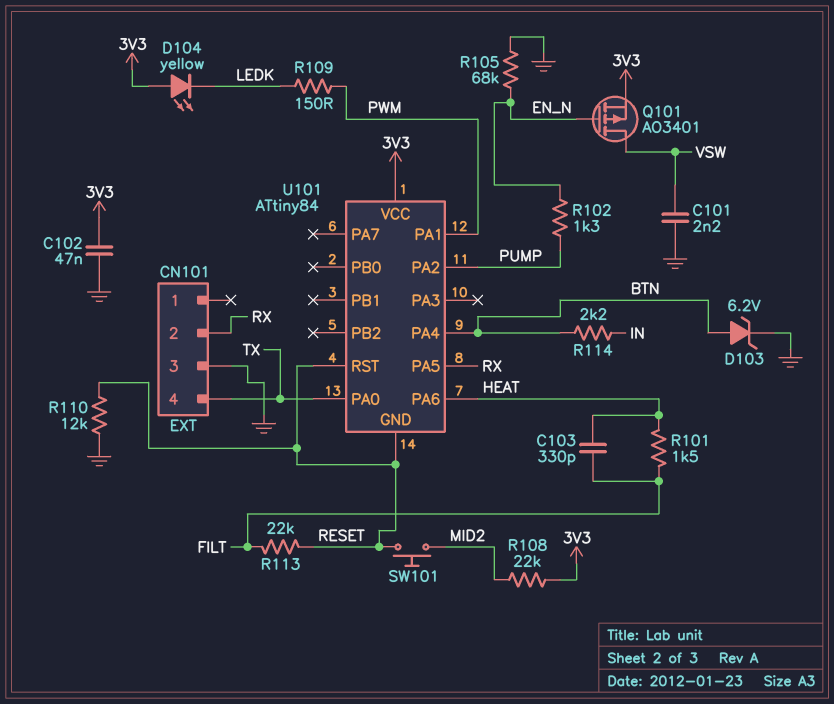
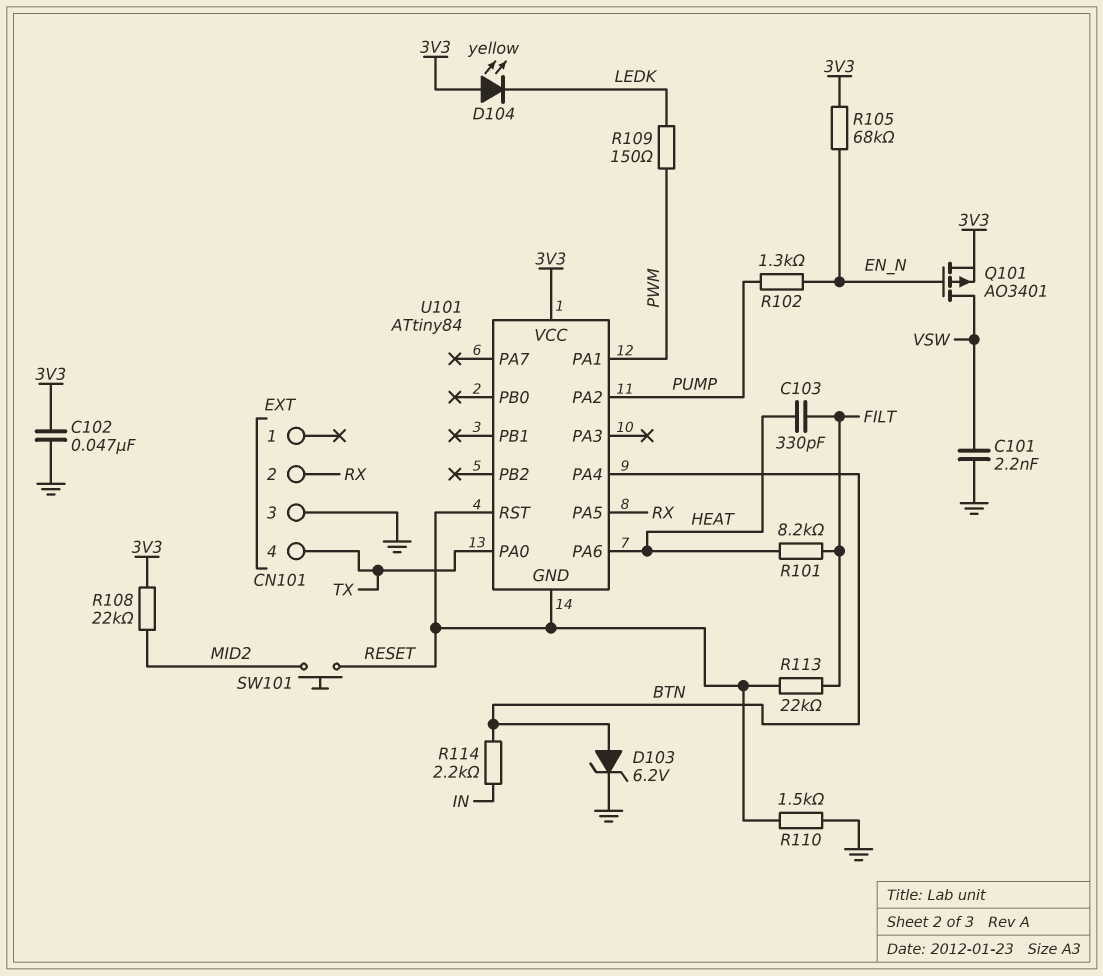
R101: 1.5k (FILT, HEAT) -> 8.2k (FILT, HEAT)
R105: 68k (EN_N, GND) -> 68k (3V3, EN_N)
R110: 12k (GND, RESET) -> 1.5k (GND, RESET)

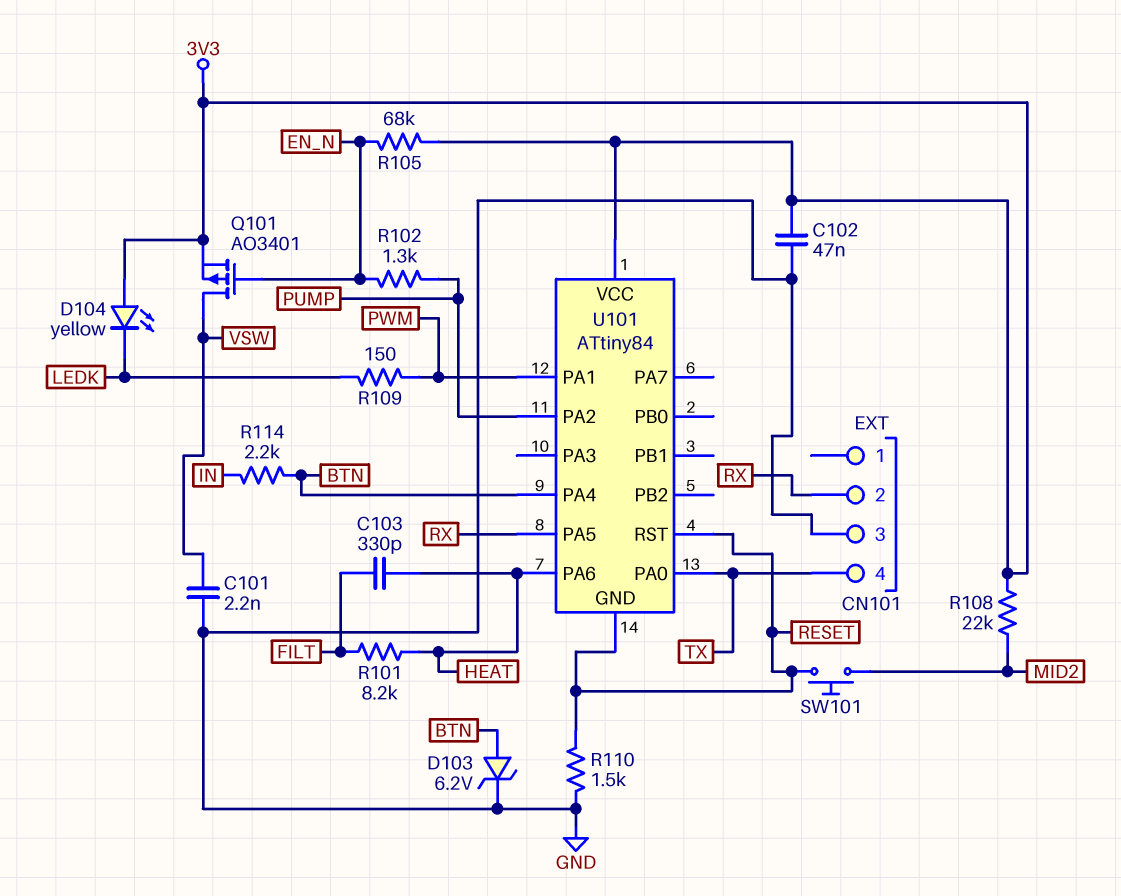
R113: 22k (FILT, RESET) -> none

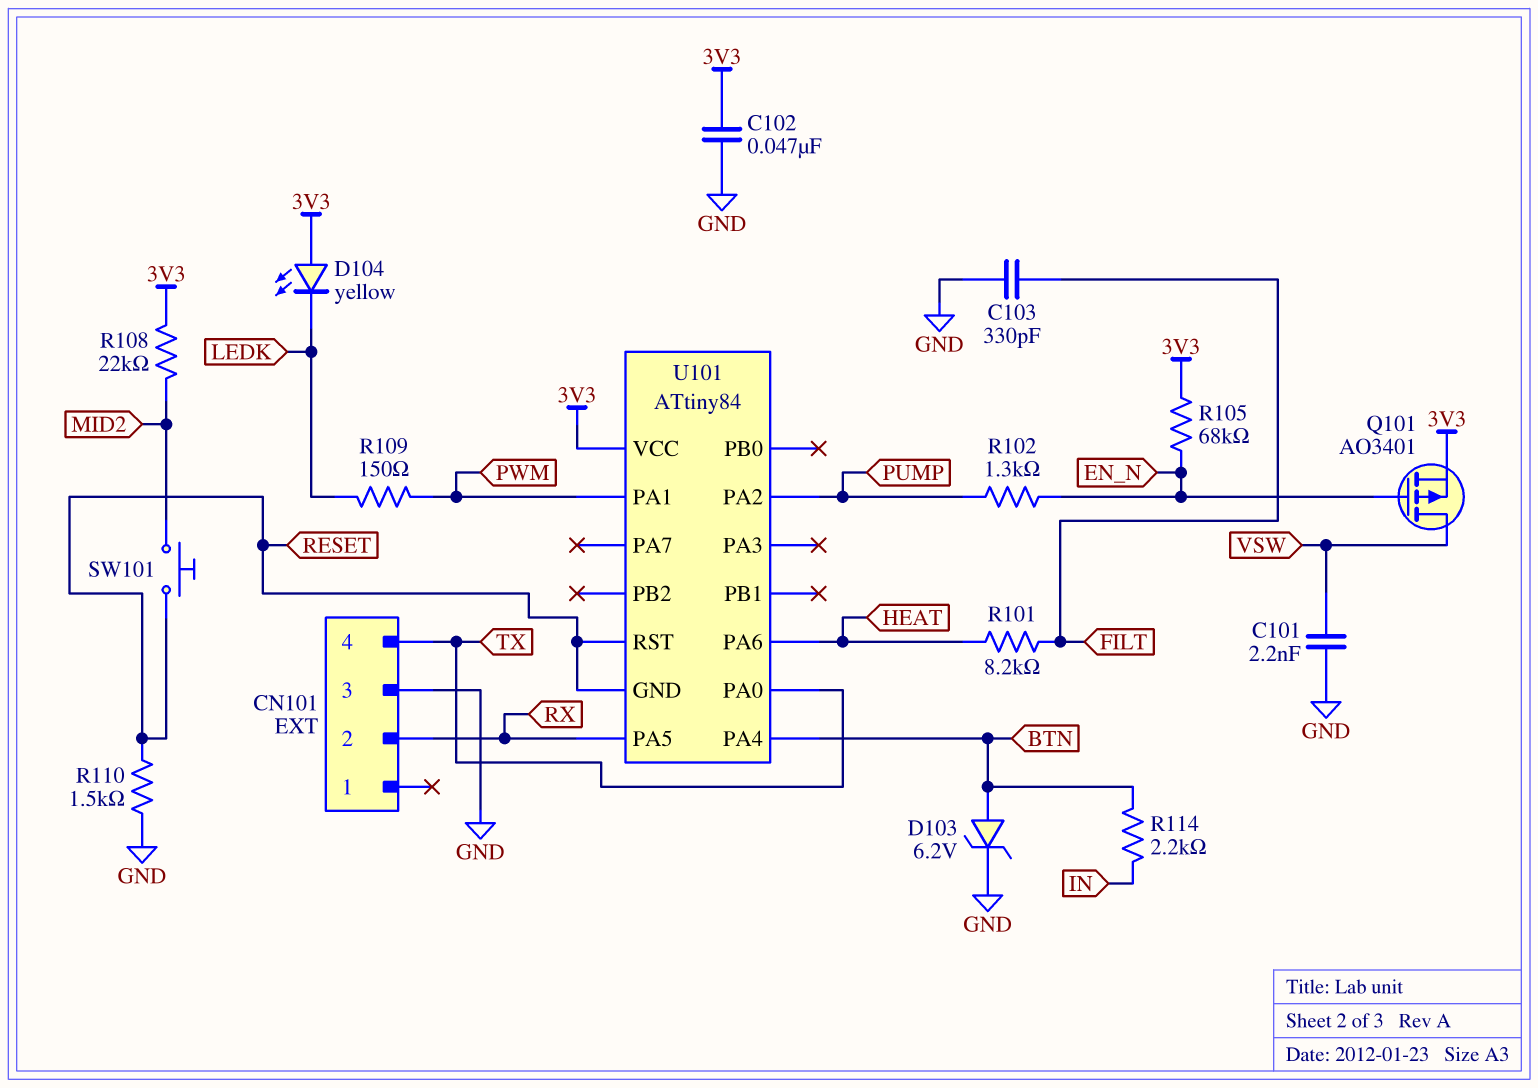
C103: 330pF (FILT, HEAT) -> 330pF (FILT, GND)

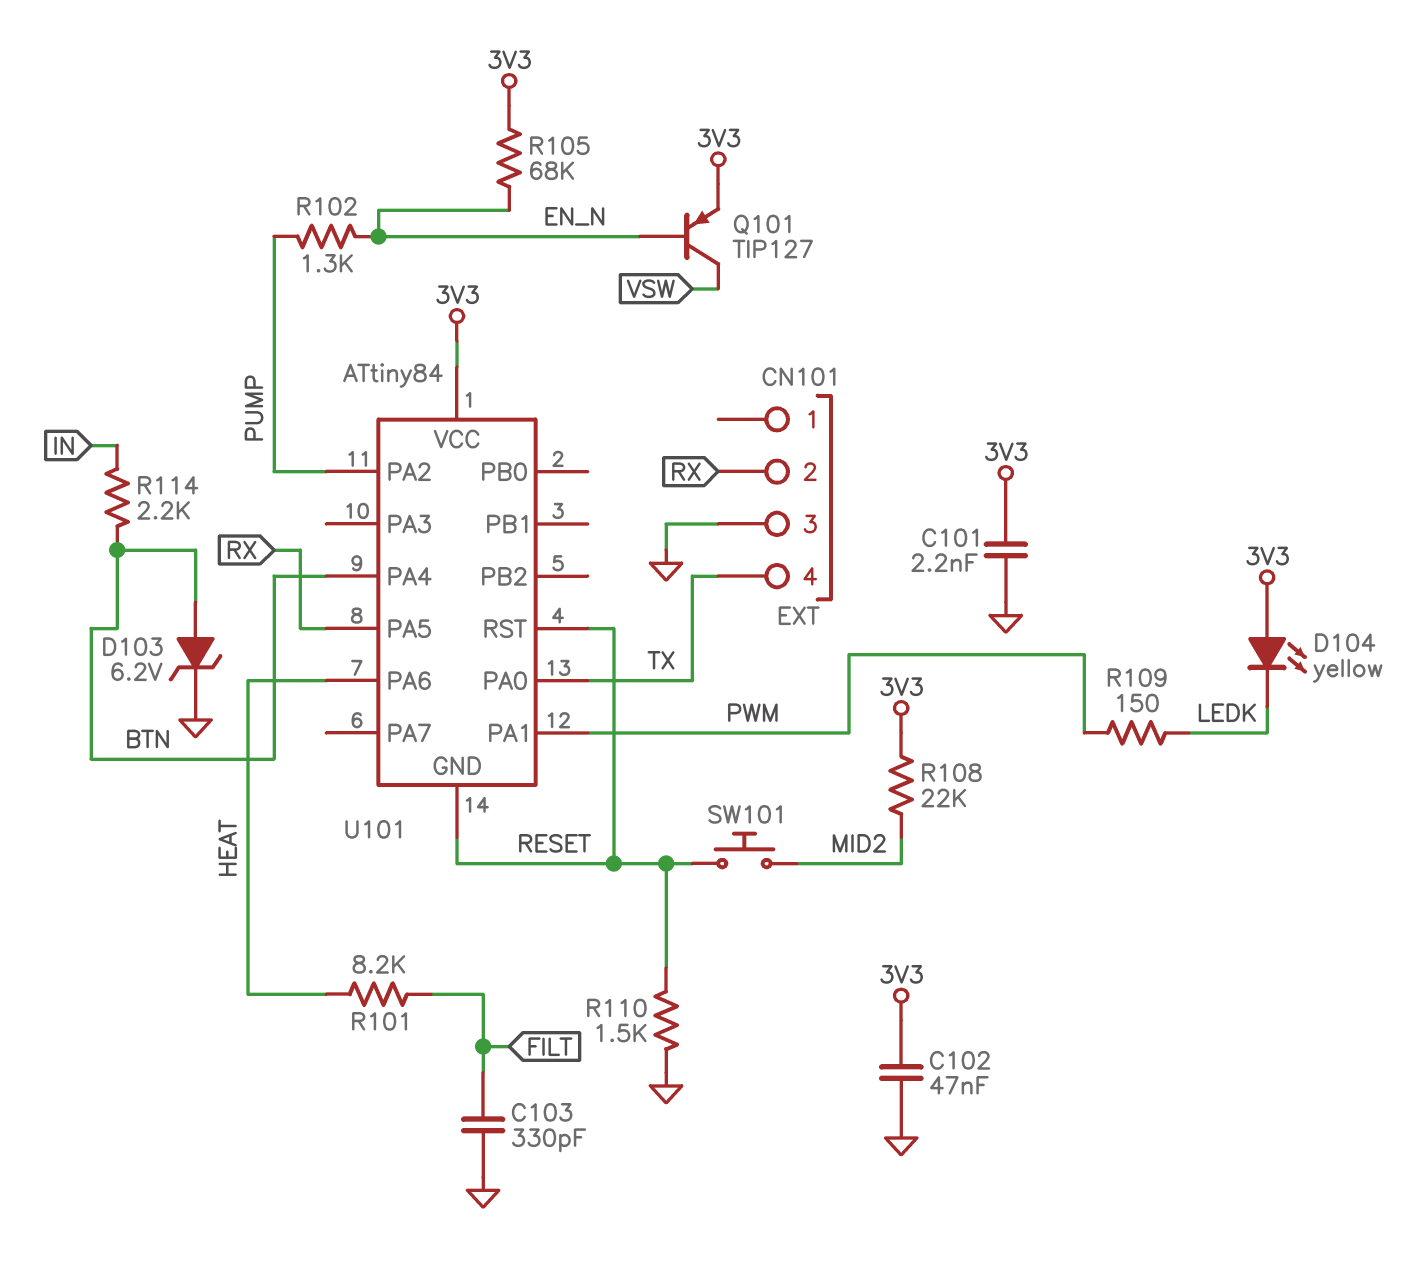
C101: 2.2nF (GND, VSW) -> 2.2nF (3V3, GND)
Q101: PMOS AO3401 (G EN_N, D VSW, S 3V3) -> PNP TIP127 (B EN_N, C VSW, E 3V3)

